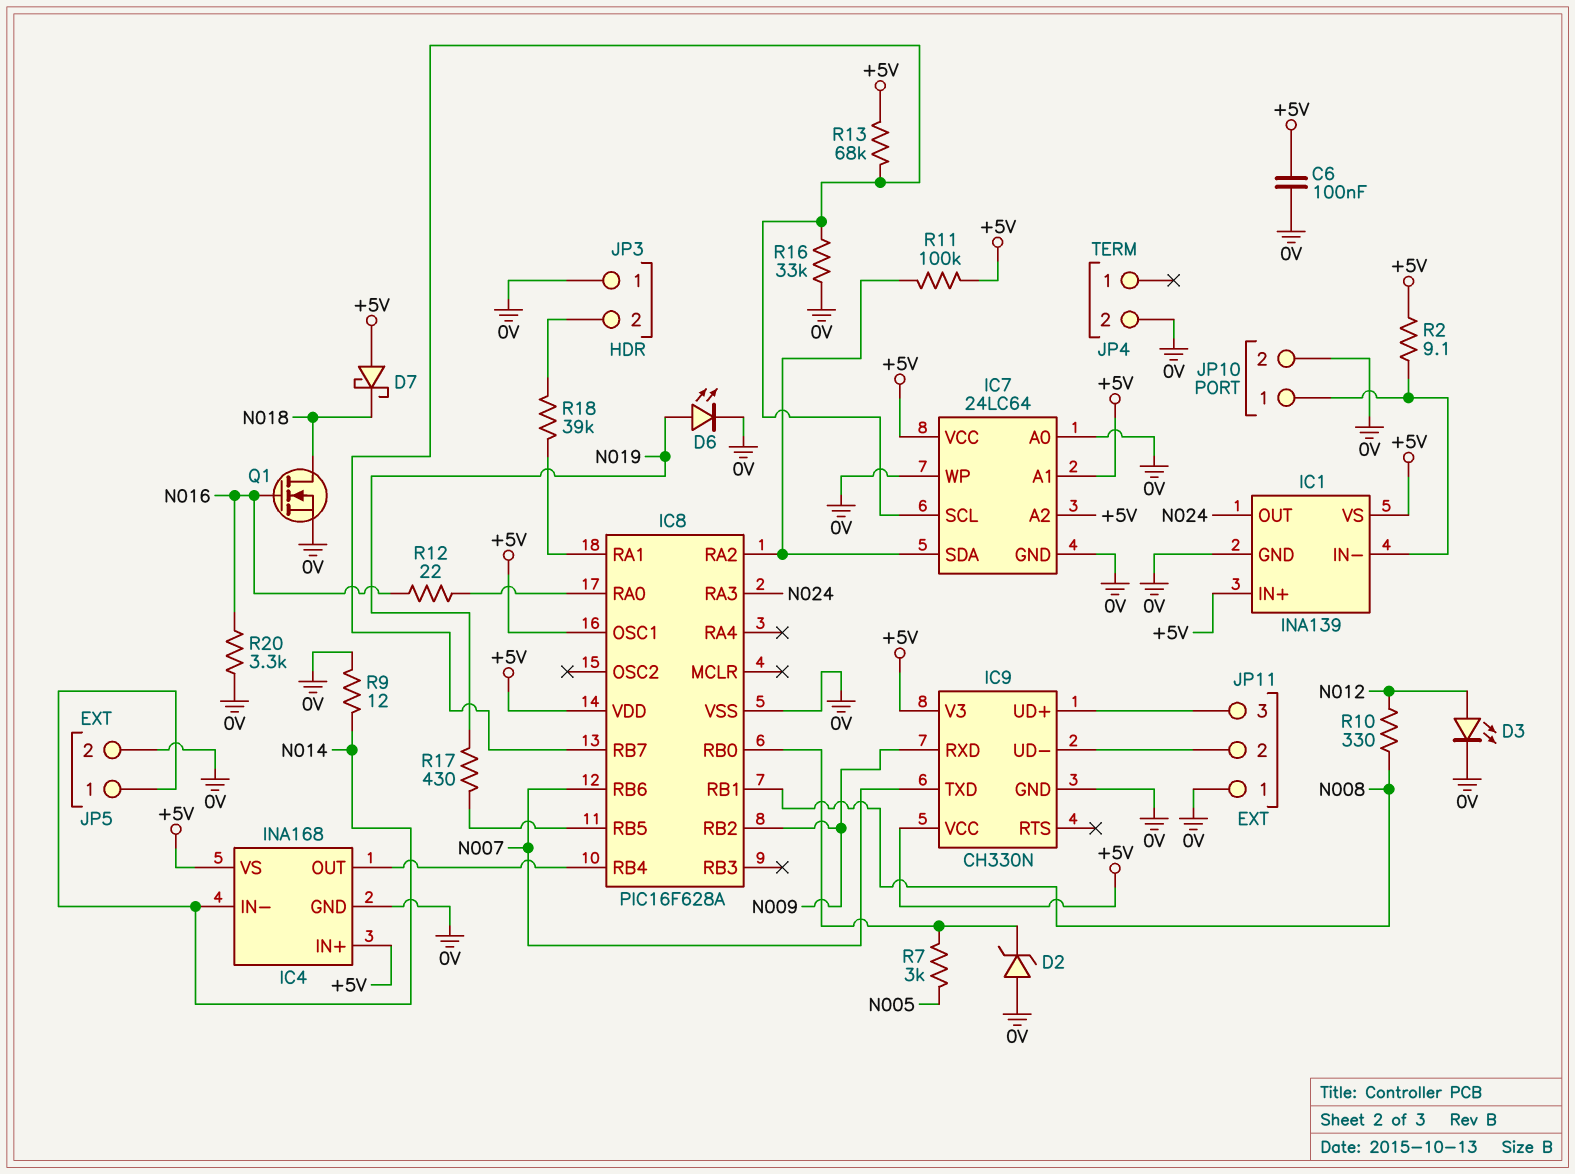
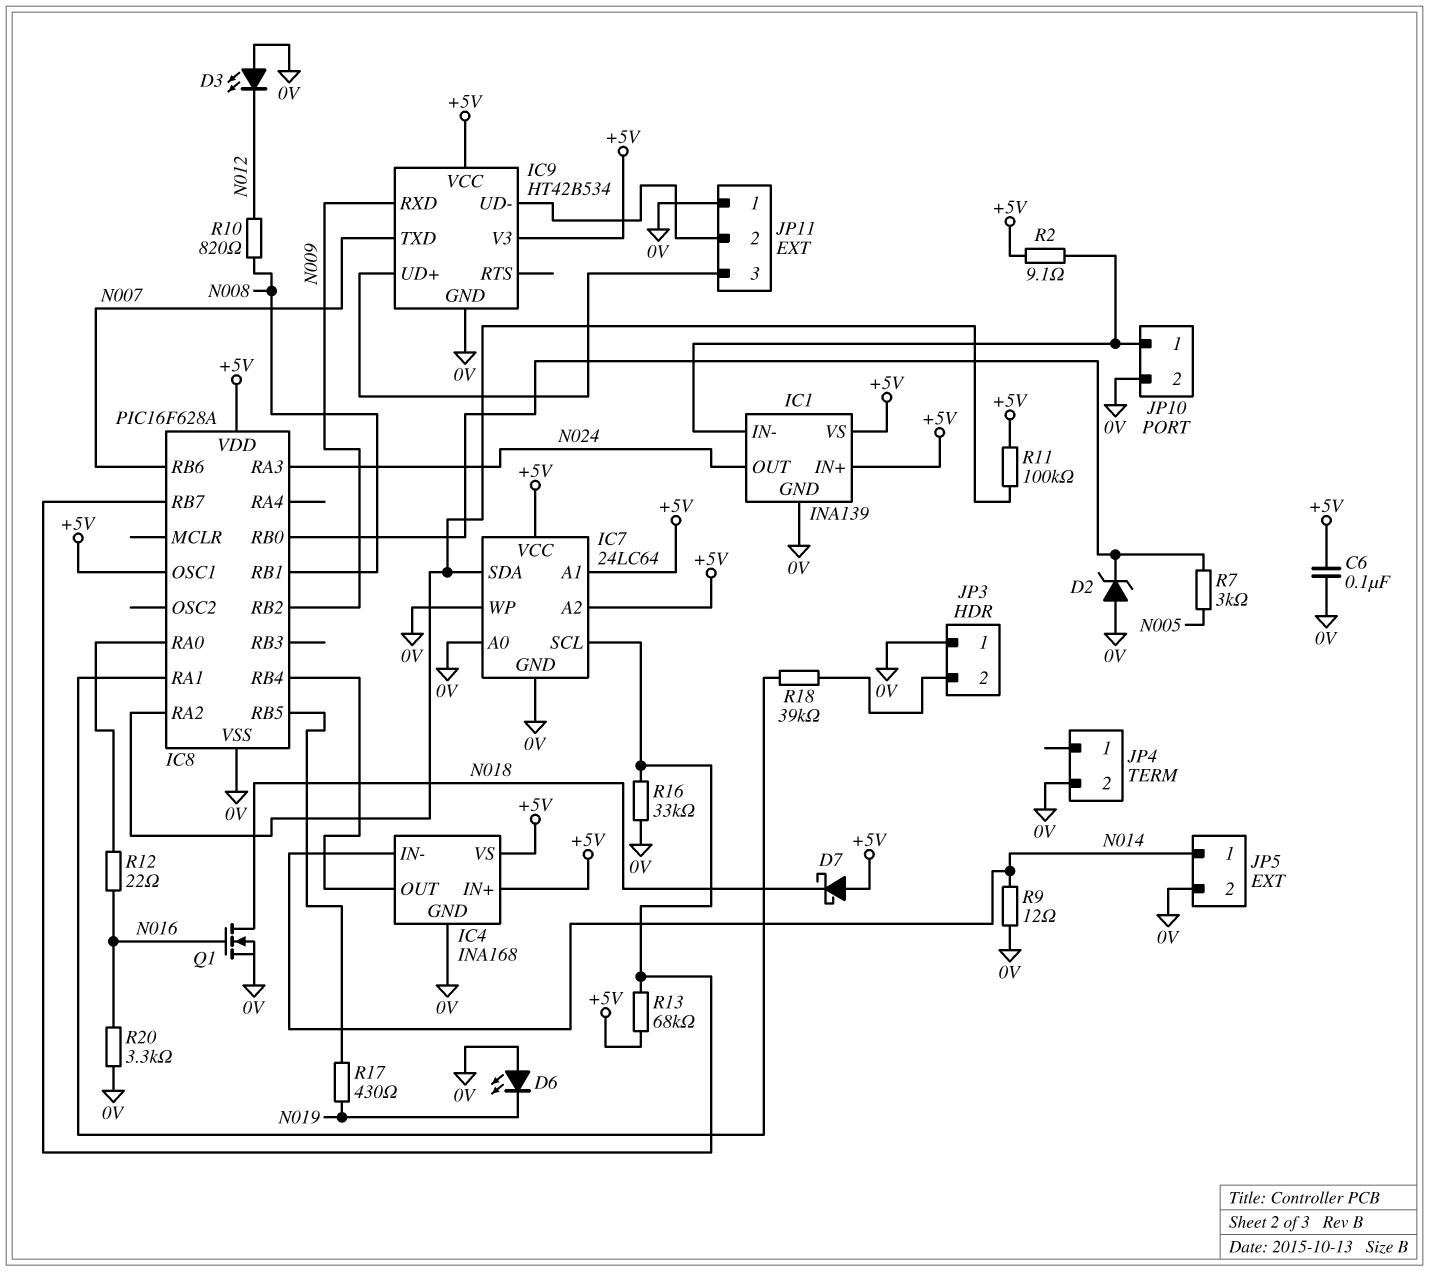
D3: LED (A N012, K 0V) -> LED (A 0V, K N012)
D6: LED (A N019, K 0V) -> LED (A 0V, K N019)
IC9: CH330N -> HT42B534
R10: 330 (N008, N012) -> 820 (N008, N012)

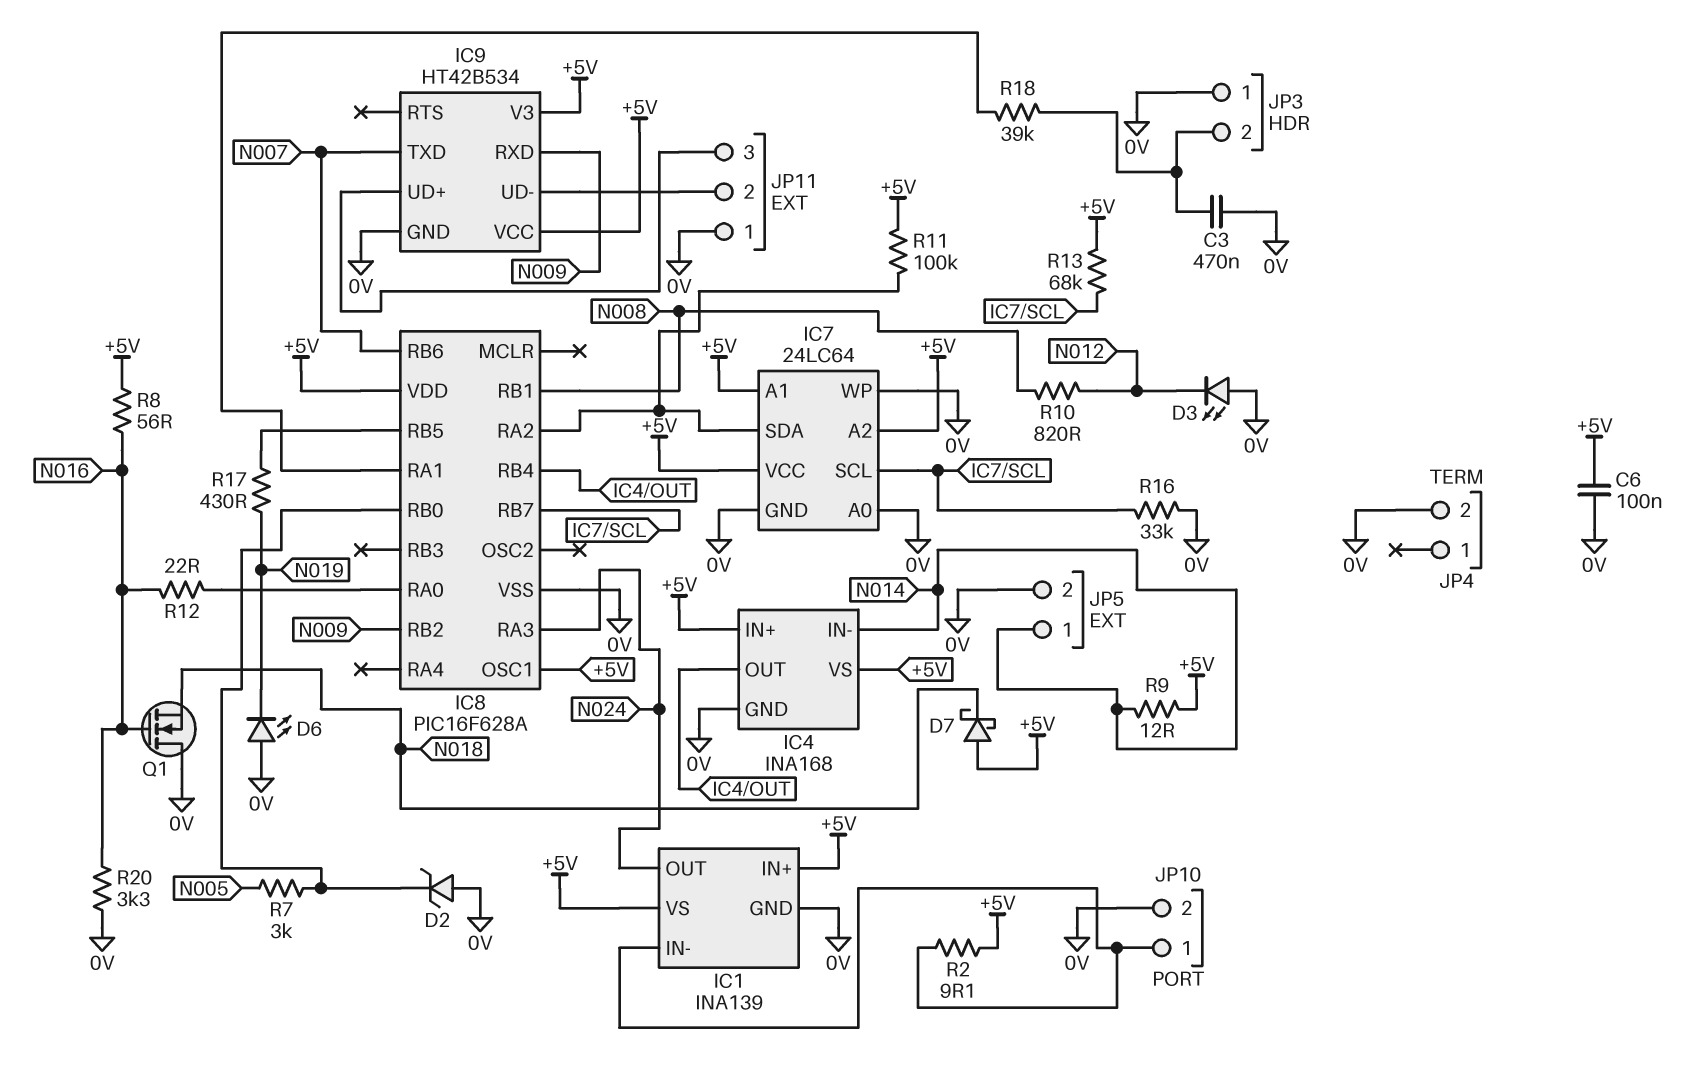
C3: none -> 470nF (0V, JP3/2)
Q1: NMOS (G N016, D N018, S 0V) -> NMOS (G N016, D 0V, S N018)
R8: none -> 56 (+5V, N016)
R9: 12 (0V, N014) -> 12 (+5V, N014)

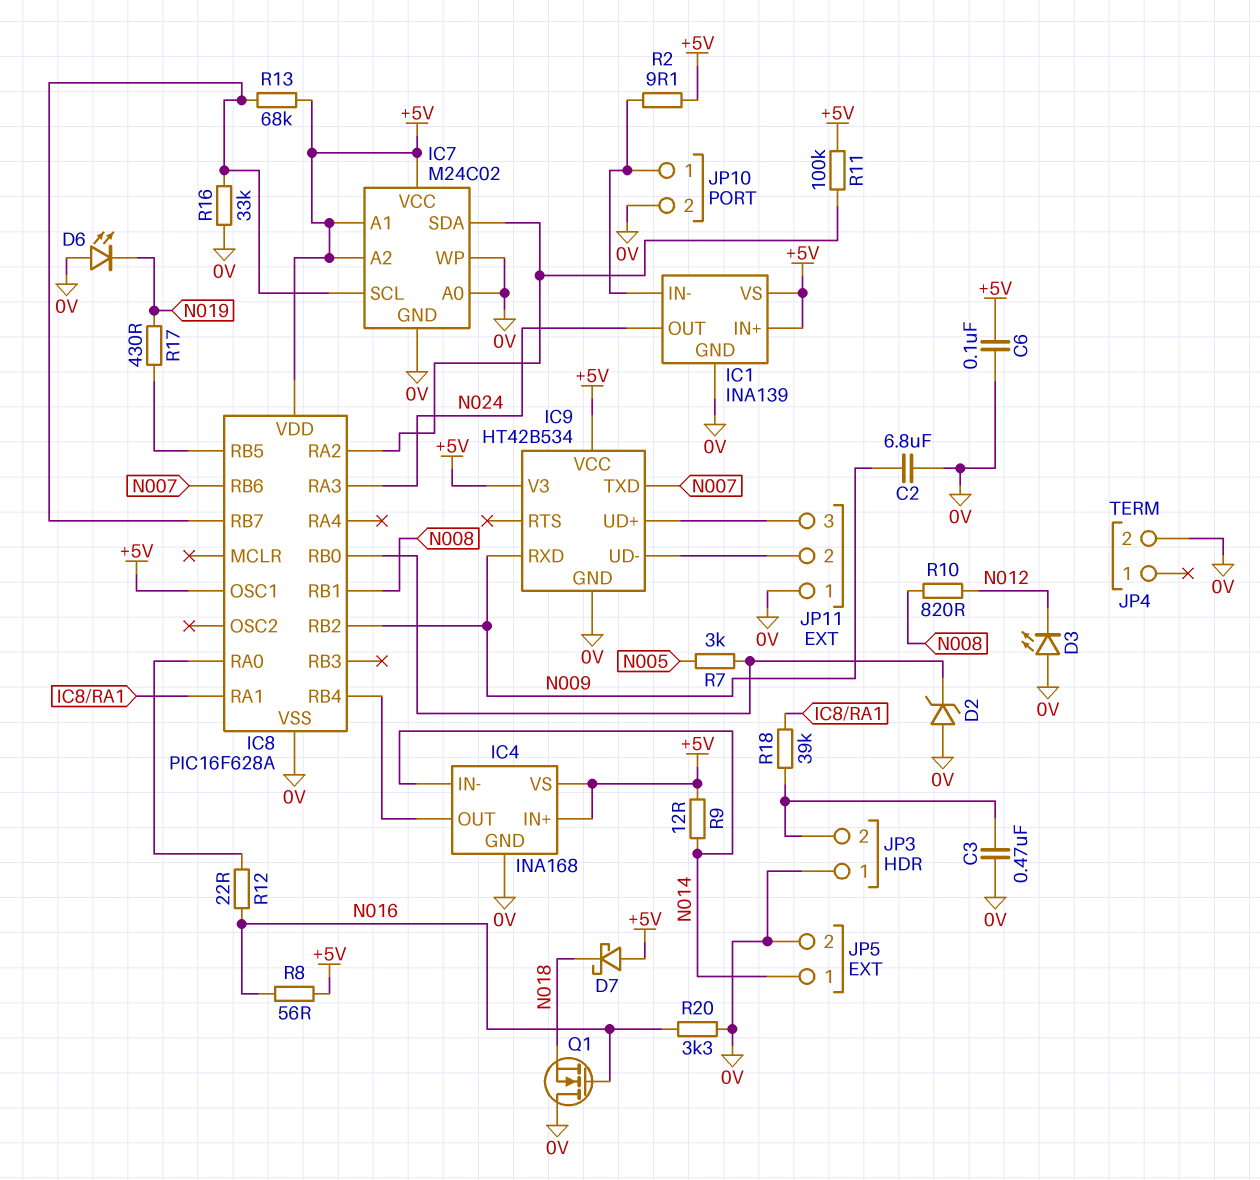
C2: none -> 6.8uF (0V, N009)
IC7: 24LC64 -> M24C02

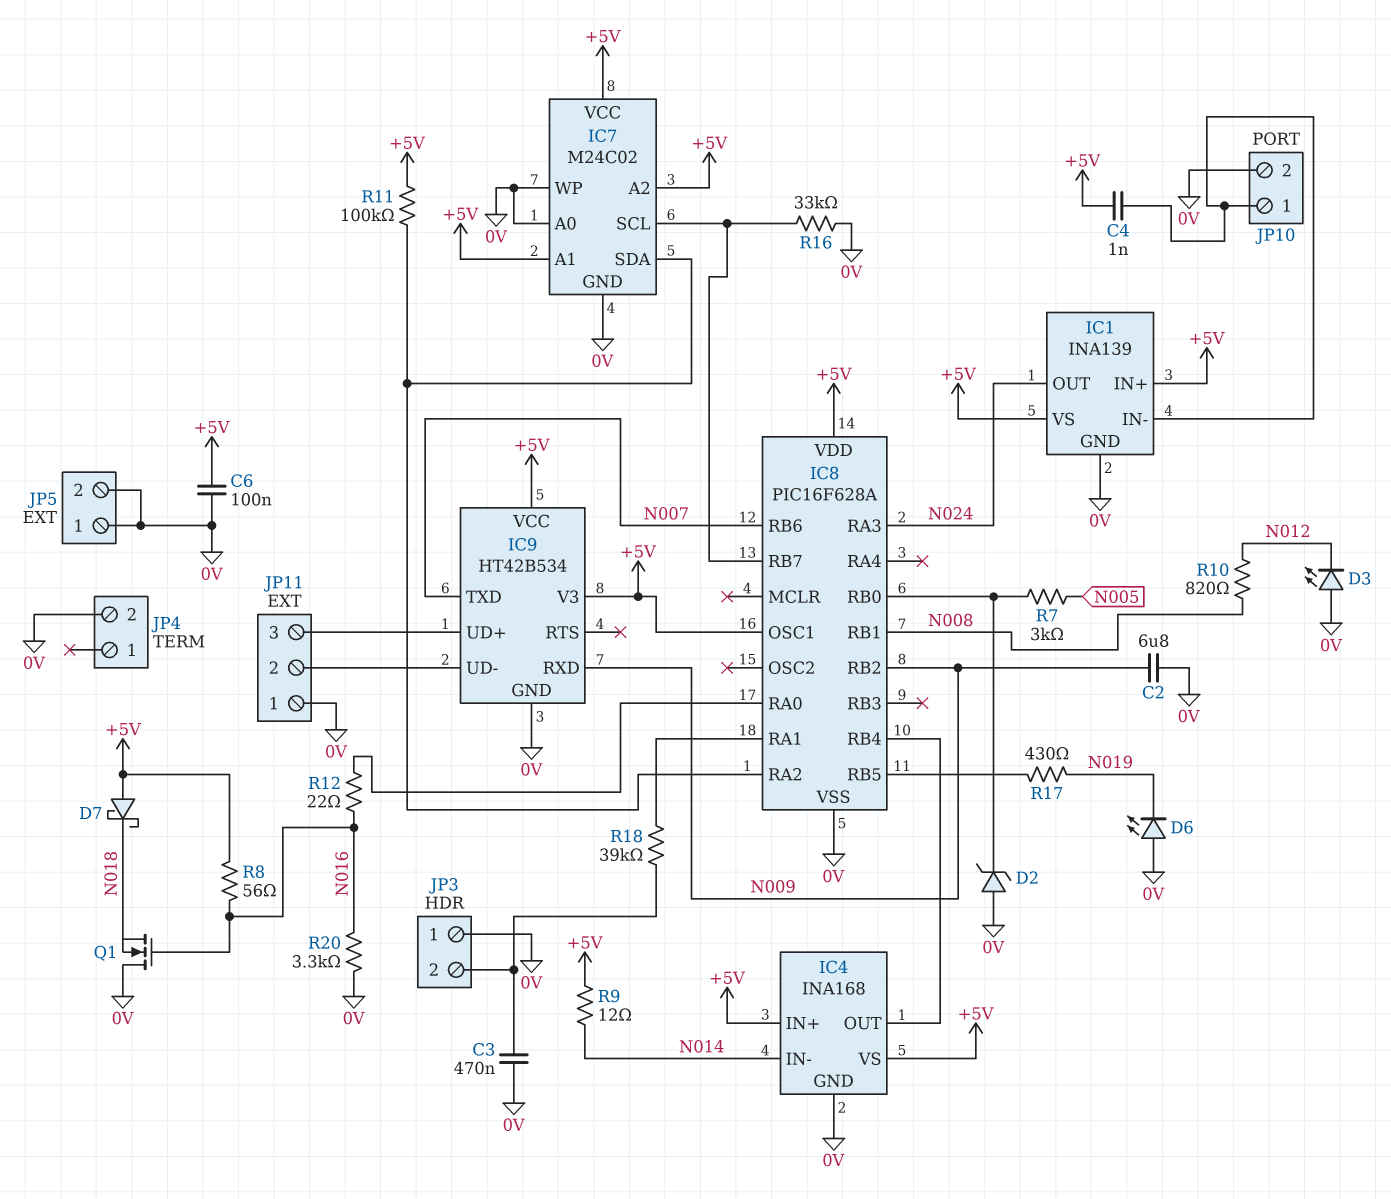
C4: none -> 1nF (+5V, IC1/IN-)
JP5 pin 1: N014 -> 0V
R2: 9.1 (+5V, IC1/IN-) -> none
R13: 68k (+5V, IC7/SCL) -> none

